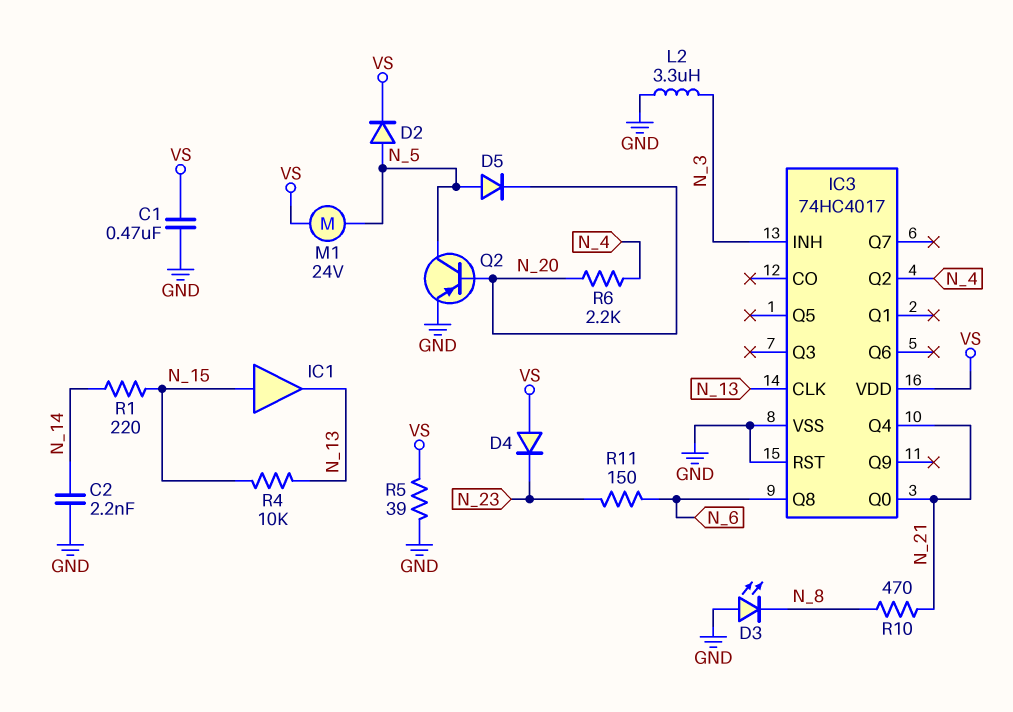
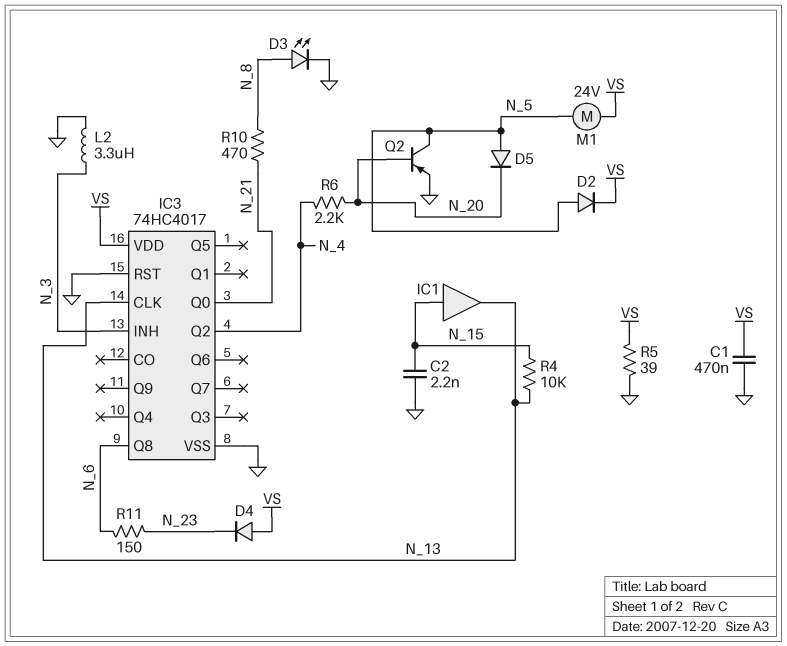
C2: 2.2nF (GND, N_14) -> 2.2nF (GND, N_15)
D3: LED (A GND, K N_8) -> LED (A N_8, K GND)
IC3 pin Q4: N_21 -> none
R1: 220 (N_14, N_15) -> none

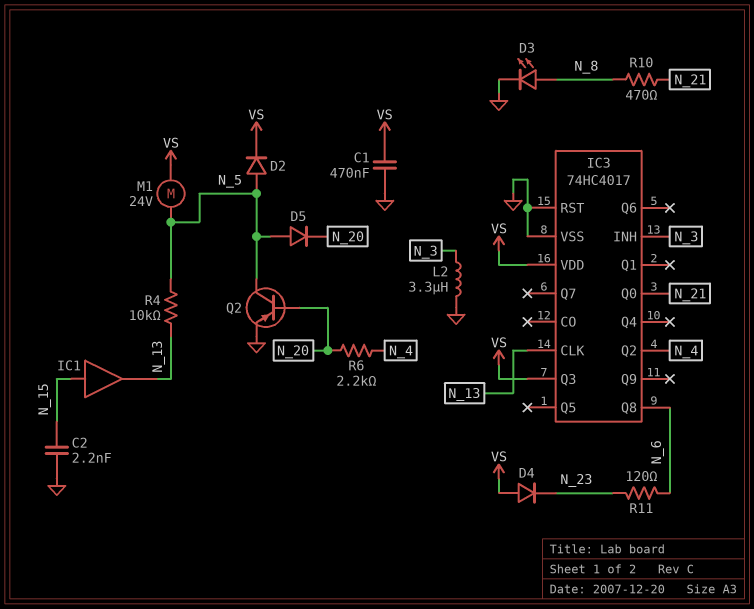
IC3 pin Q3: none -> VS
R4: 10k (N_13, N_15) -> 10k (N_5, N_13)
R5: 39 (GND, VS) -> none
R11: 150 (N_6, N_23) -> 120 (N_6, N_23)

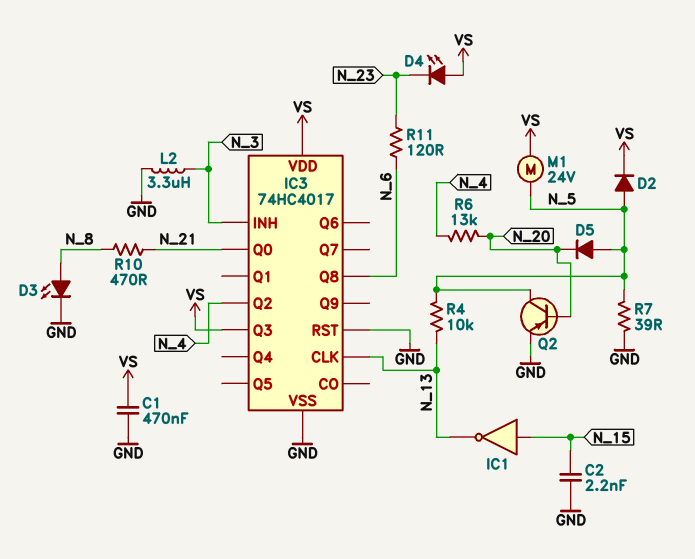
D4: diode (A VS, K N_23) -> LED (A VS, K N_23)
IC1: buffer (in N_15, out N_13) -> NOT (in N_15, out N_13)
R6: 2.2k (N_4, N_20) -> 13k (N_4, N_20)
R7: none -> 39 (GND, N_5)

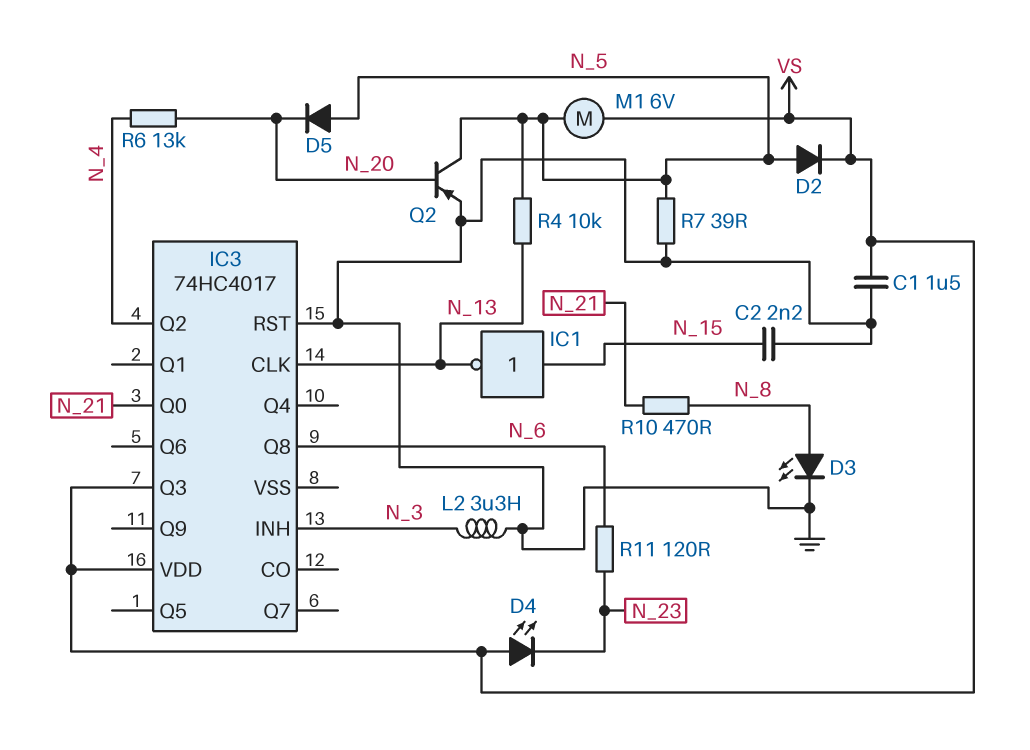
C1: 470nF (GND, VS) -> 1.5uF (GND, VS)
IC3 pin VSS: GND -> none
M1: motor 24V (N_5, VS) -> motor 6V (N_5, VS)

